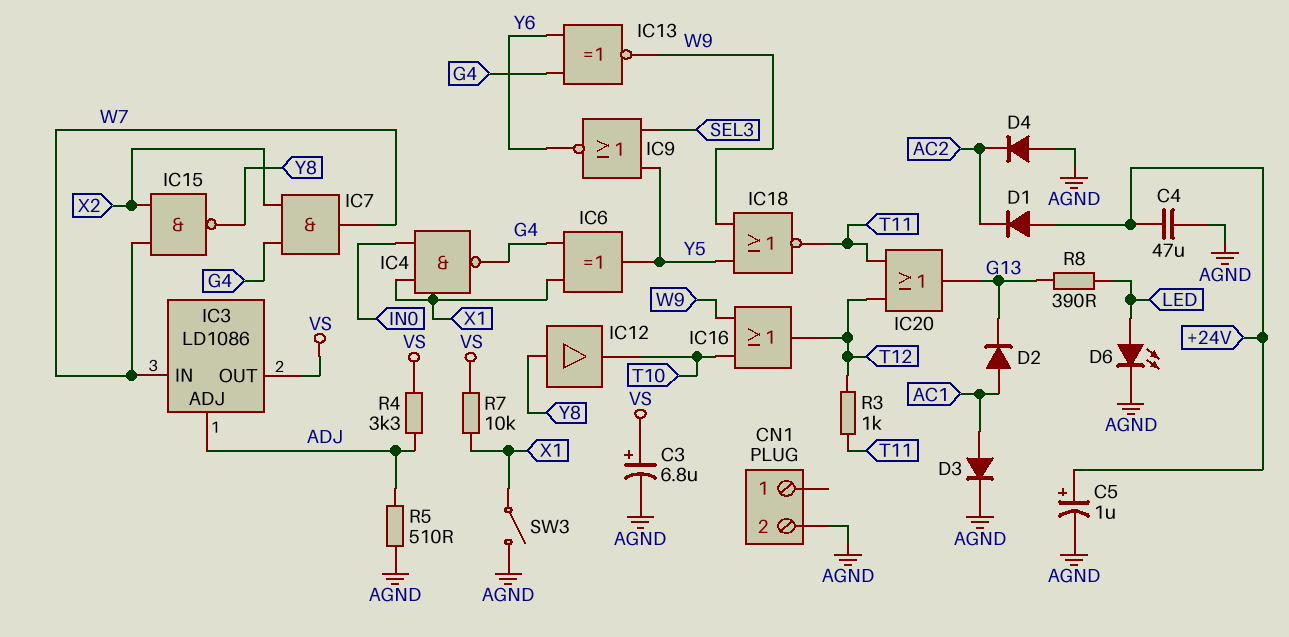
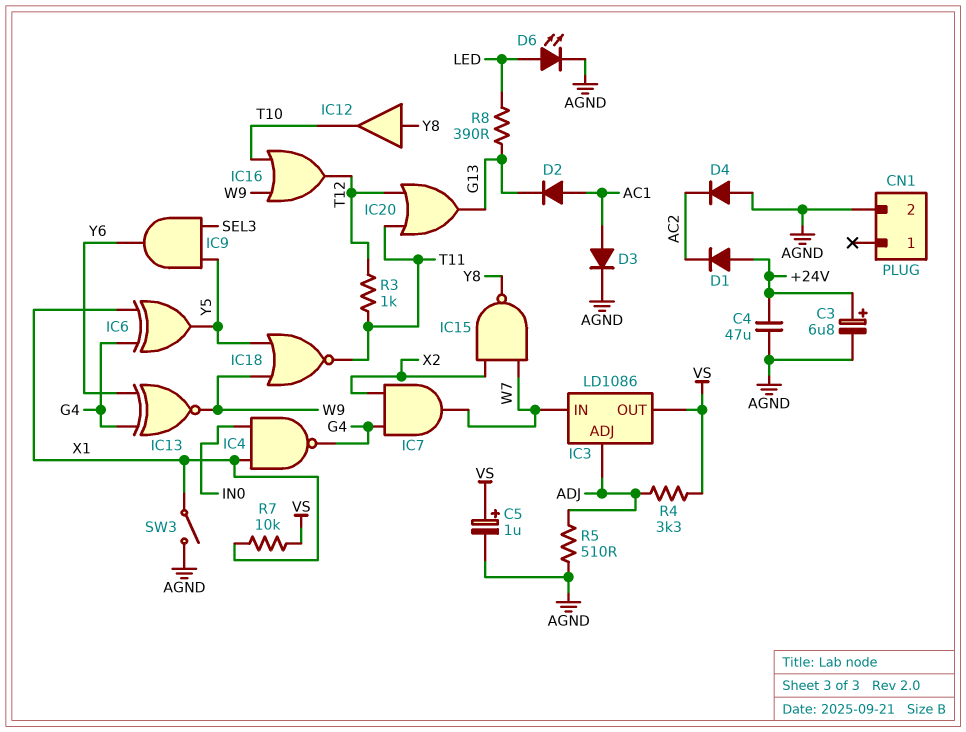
C3: 6.8uF (plus VS, minus AGND) -> 6.8uF (plus +24V, minus AGND)
C5: 1uF (plus +24V, minus AGND) -> 1uF (plus VS, minus AGND)
IC9: NOR (in SEL3, in Y5, out Y6) -> AND (in SEL3, in Y5, out Y6)

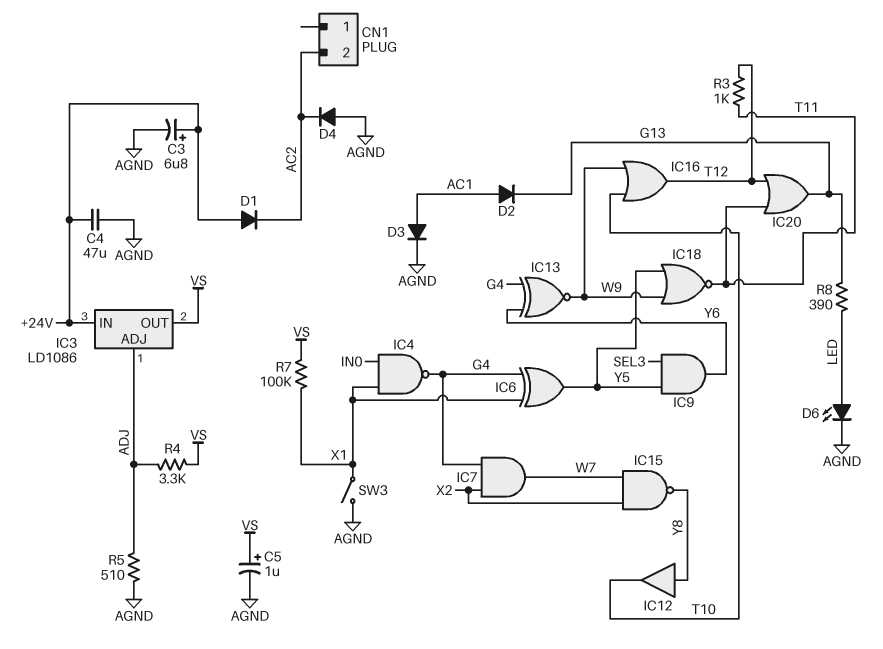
CN1 pin 2: AGND -> AC2
IC3 pin IN: W7 -> +24V
R7: 10k (VS, X1) -> 100k (VS, X1)

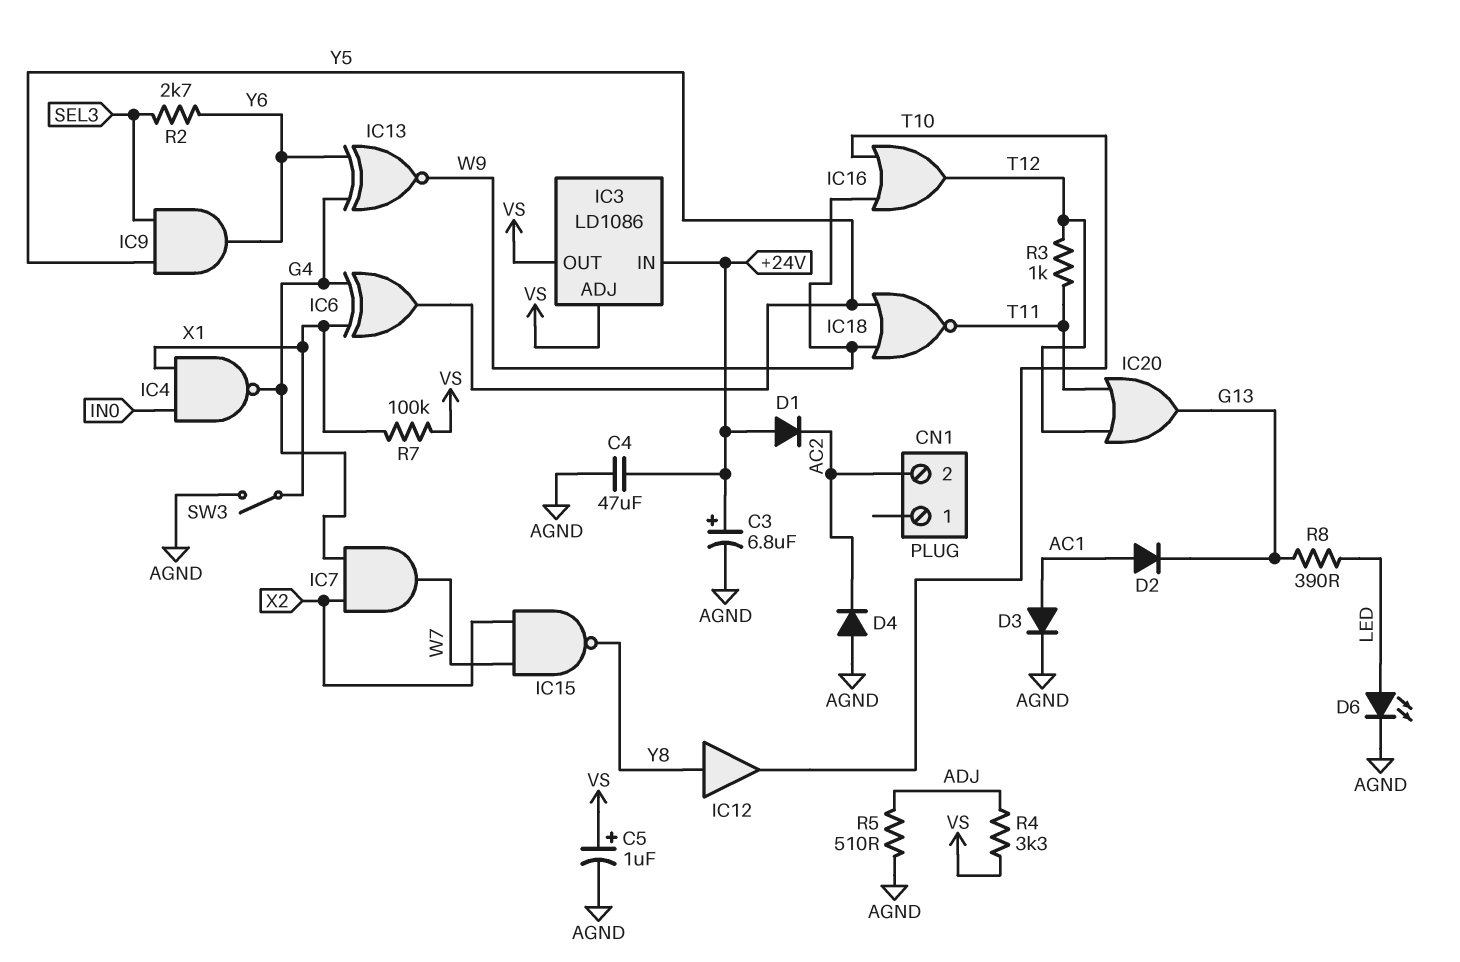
IC3 pin ADJ: ADJ -> VS
R2: none -> 2.7k (SEL3, Y6)

